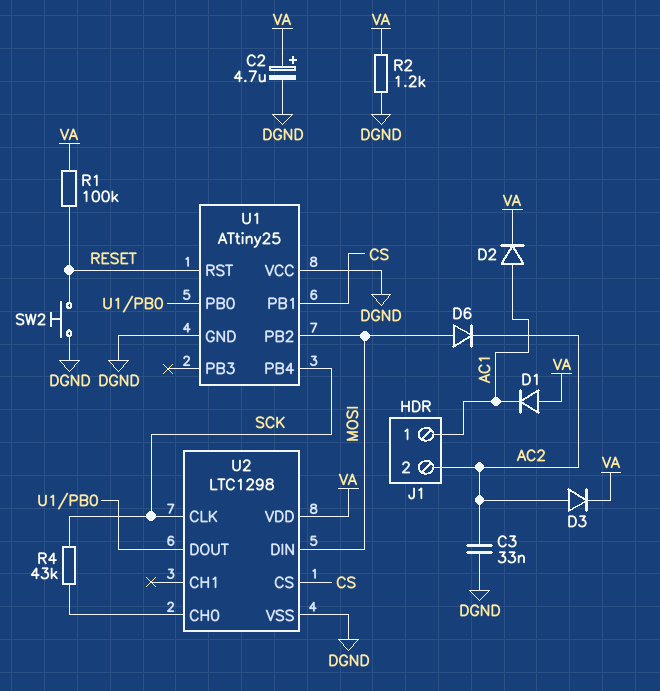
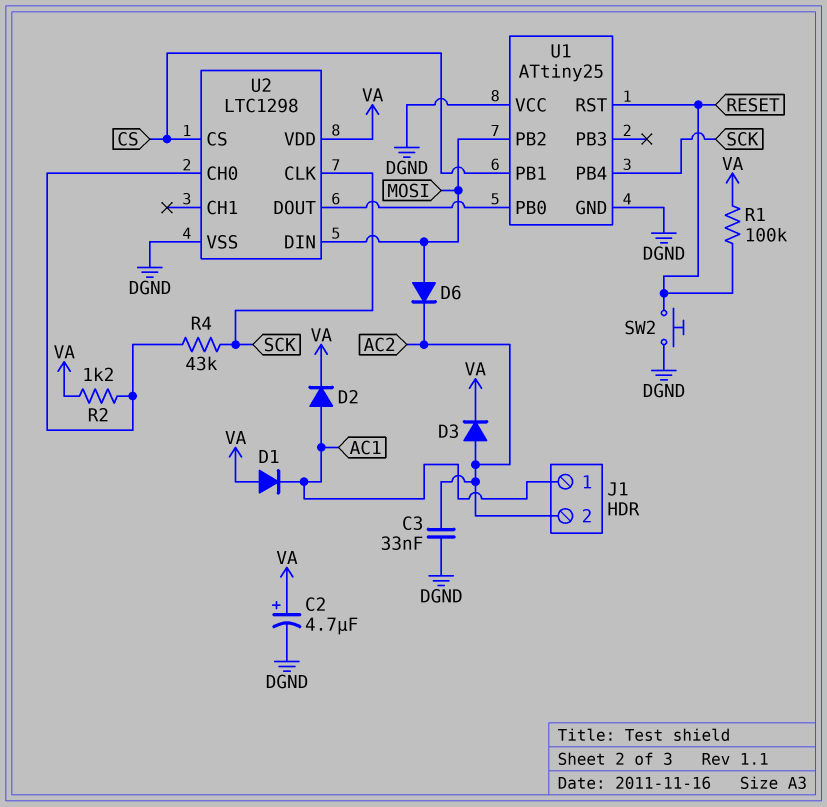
R2: 1.2k (DGND, VA) -> 1.2k (U2/CH0, VA)

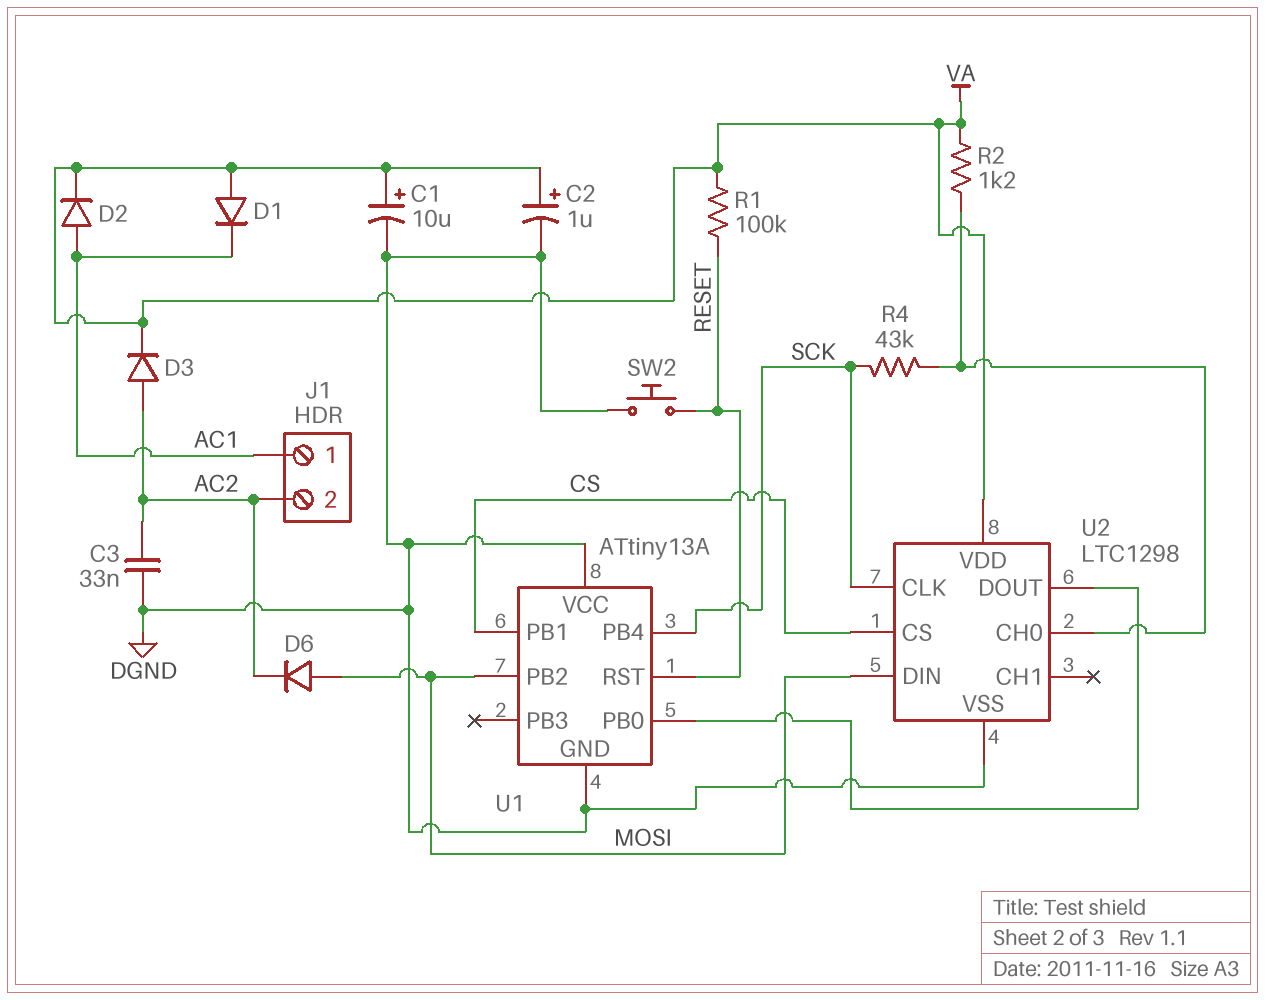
C1: none -> 10uF (plus VA, minus DGND)
C2: 4.7uF (plus VA, minus DGND) -> 1uF (plus VA, minus DGND)
U1: ATtiny25 -> ATtiny13A

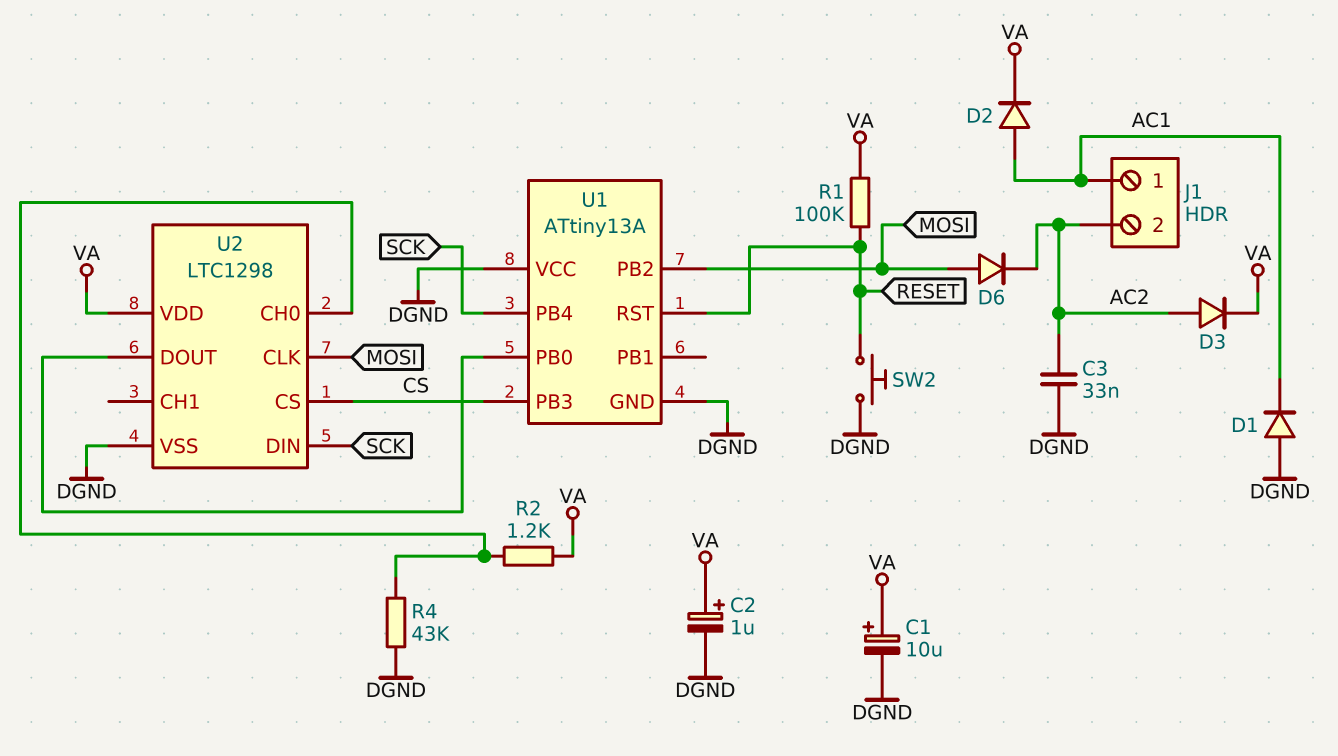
D1: diode (A VA, K AC1) -> diode (A DGND, K AC1)
R4: 43k (SCK, U2/CH0) -> 43k (DGND, U2/CH0)
U1 pin PB1: CS -> none
U1 pin PB3: none -> CS
U2 pin CLK: SCK -> MOSI
U2 pin DIN: MOSI -> SCK

